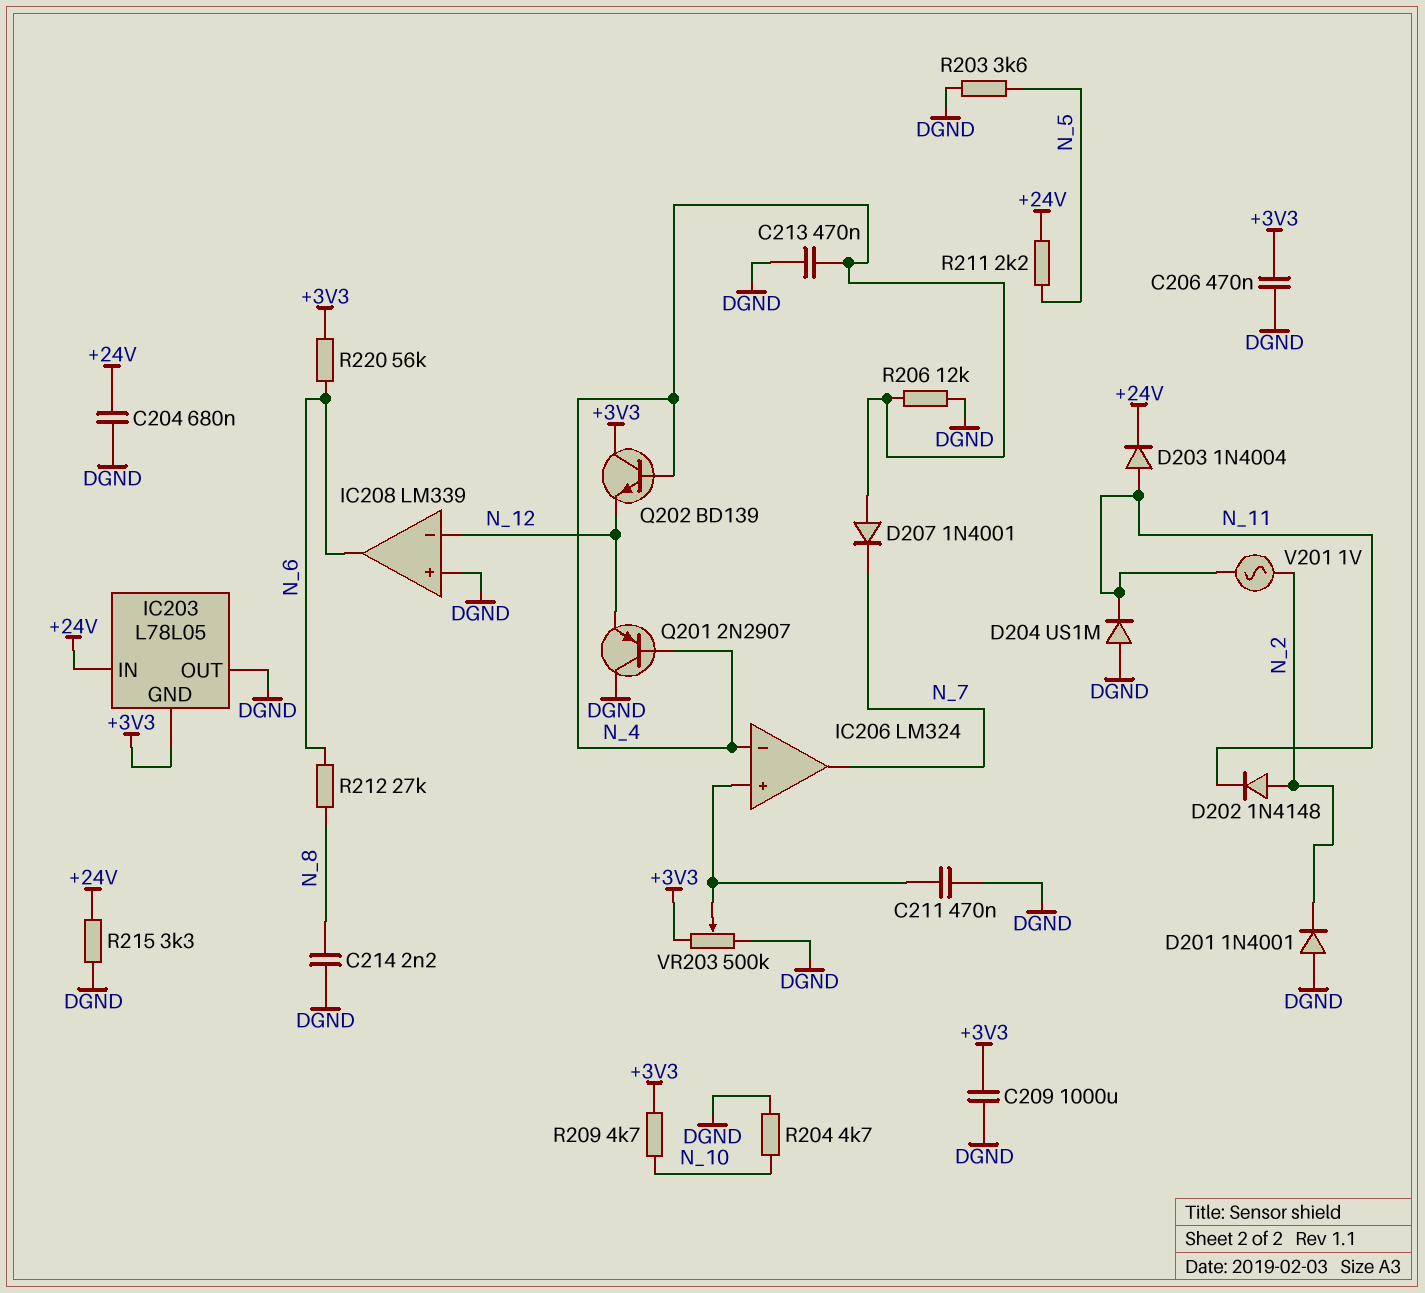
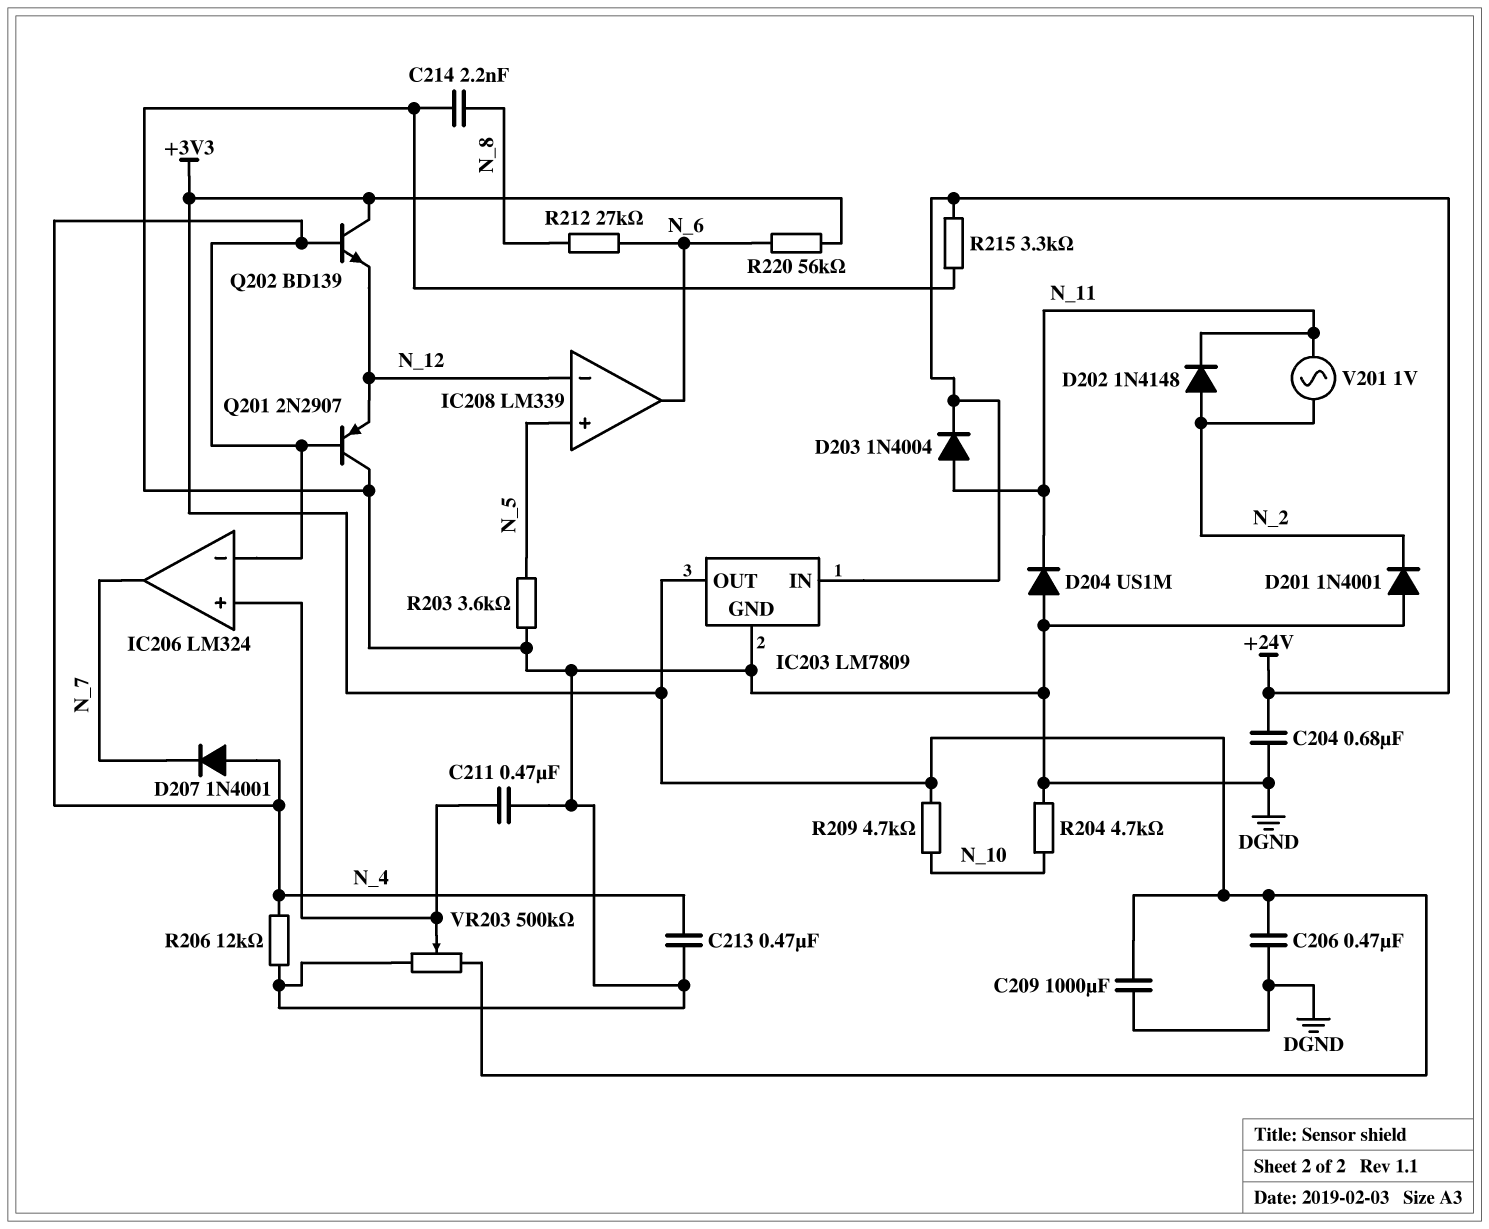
IC203: L78L05 -> LM7809
IC203 pin GND: +3V3 -> DGND
IC203 pin OUT: DGND -> +3V3
IC208 pin in+: DGND -> N_5
R211: 2.2k (+24V, N_5) -> none

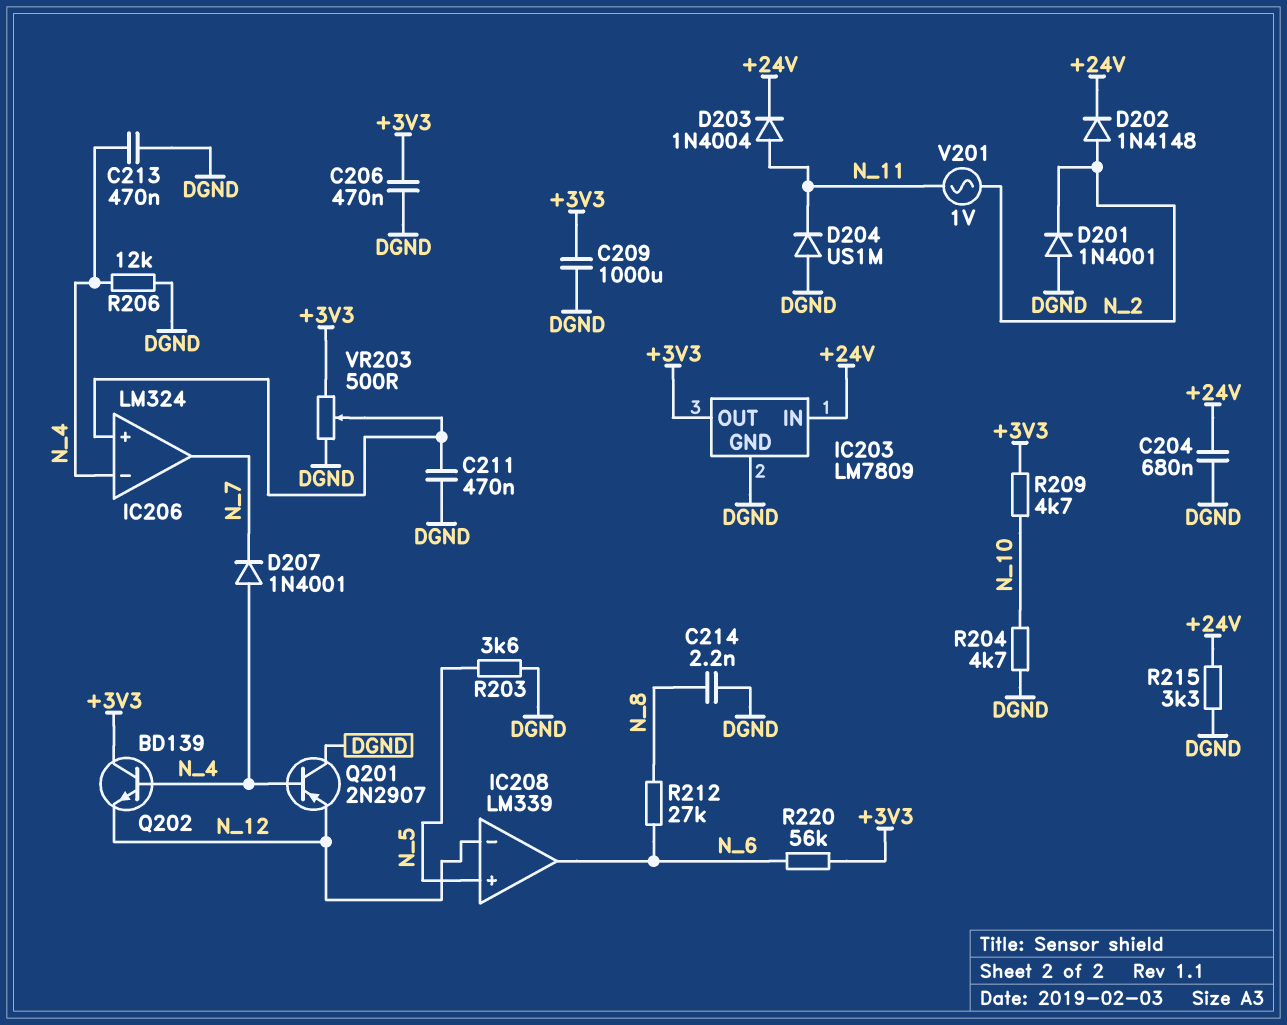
D202: diode 1N4148 (A N_2, K N_11) -> diode 1N4148 (A N_2, K +24V)
VR203: 500k (+3V3, DGND, wiper IC206/in+) -> 500 (+3V3, DGND, wiper IC206/in+)

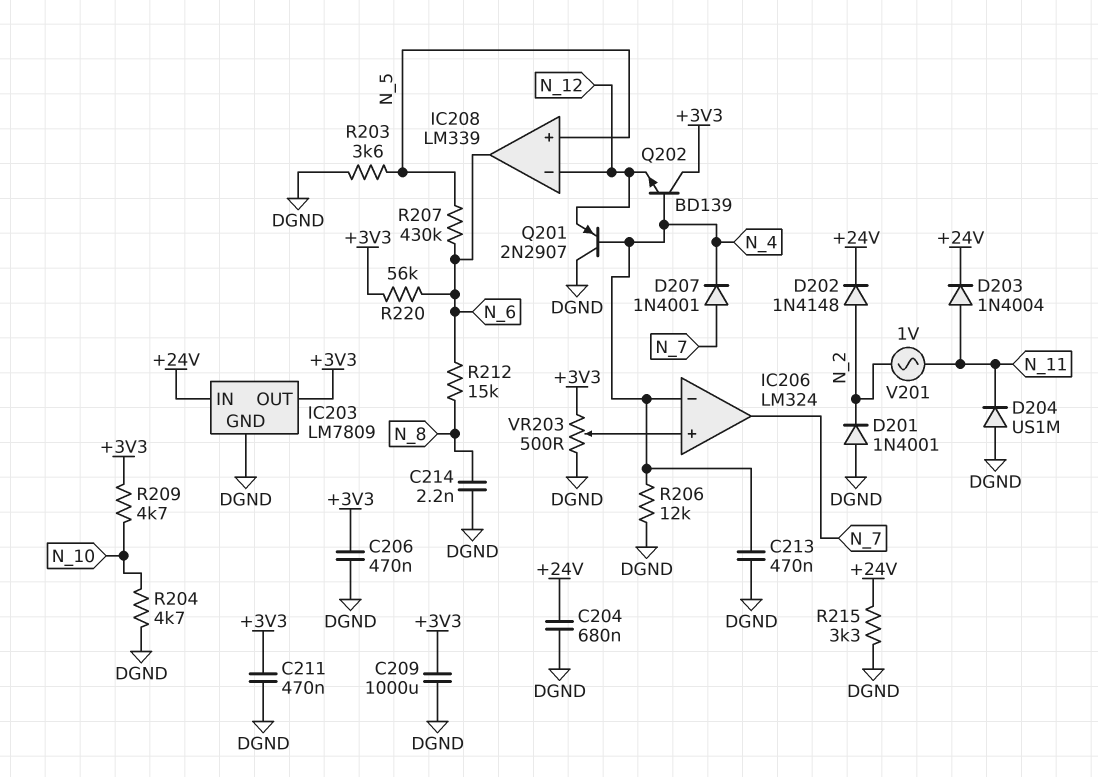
C211: 470nF (DGND, IC206/in+) -> 470nF (+3V3, DGND)
D207: diode 1N4001 (A N_4, K N_7) -> diode 1N4001 (A N_7, K N_4)
R207: none -> 430k (N_5, N_6)
R212: 27k (N_6, N_8) -> 15k (N_6, N_8)

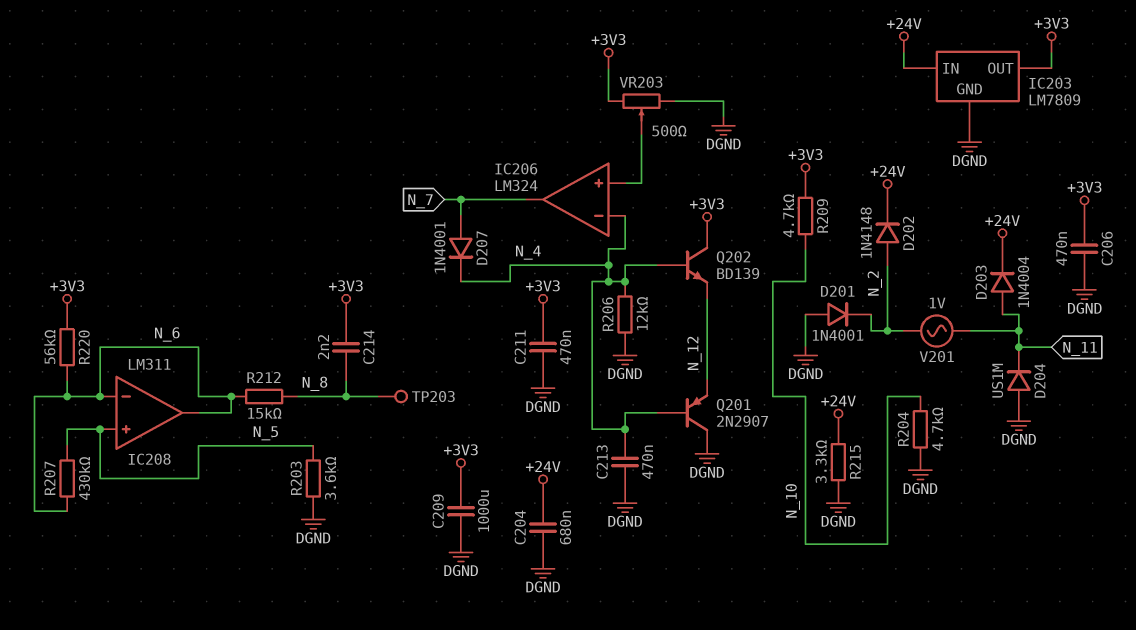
C214: 2.2nF (DGND, N_8) -> 2.2nF (+3V3, N_8)
IC208: LM339 -> LM311
IC208 pin in-: N_12 -> N_6
TP203: none -> test point (N_8)

